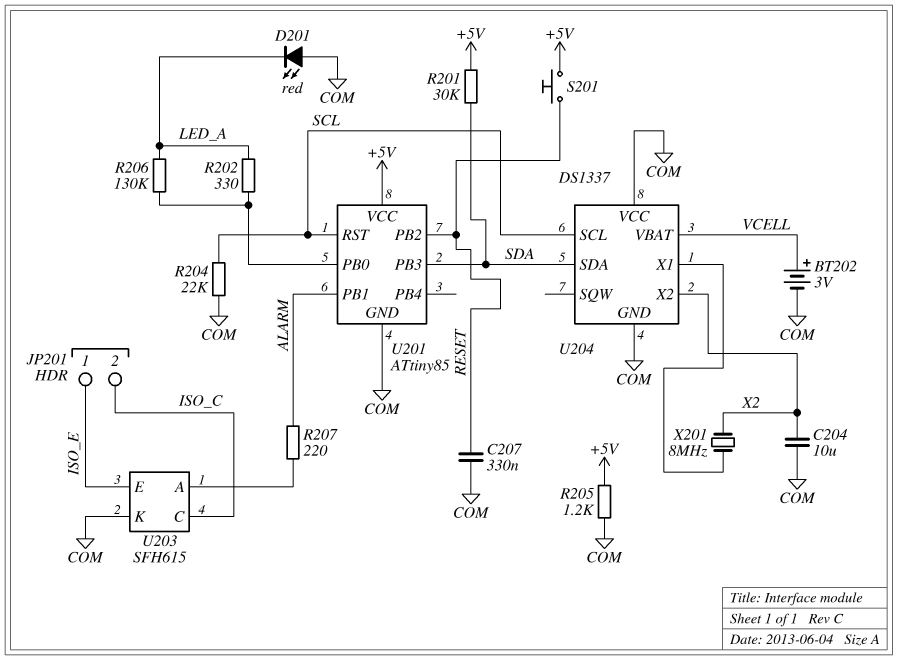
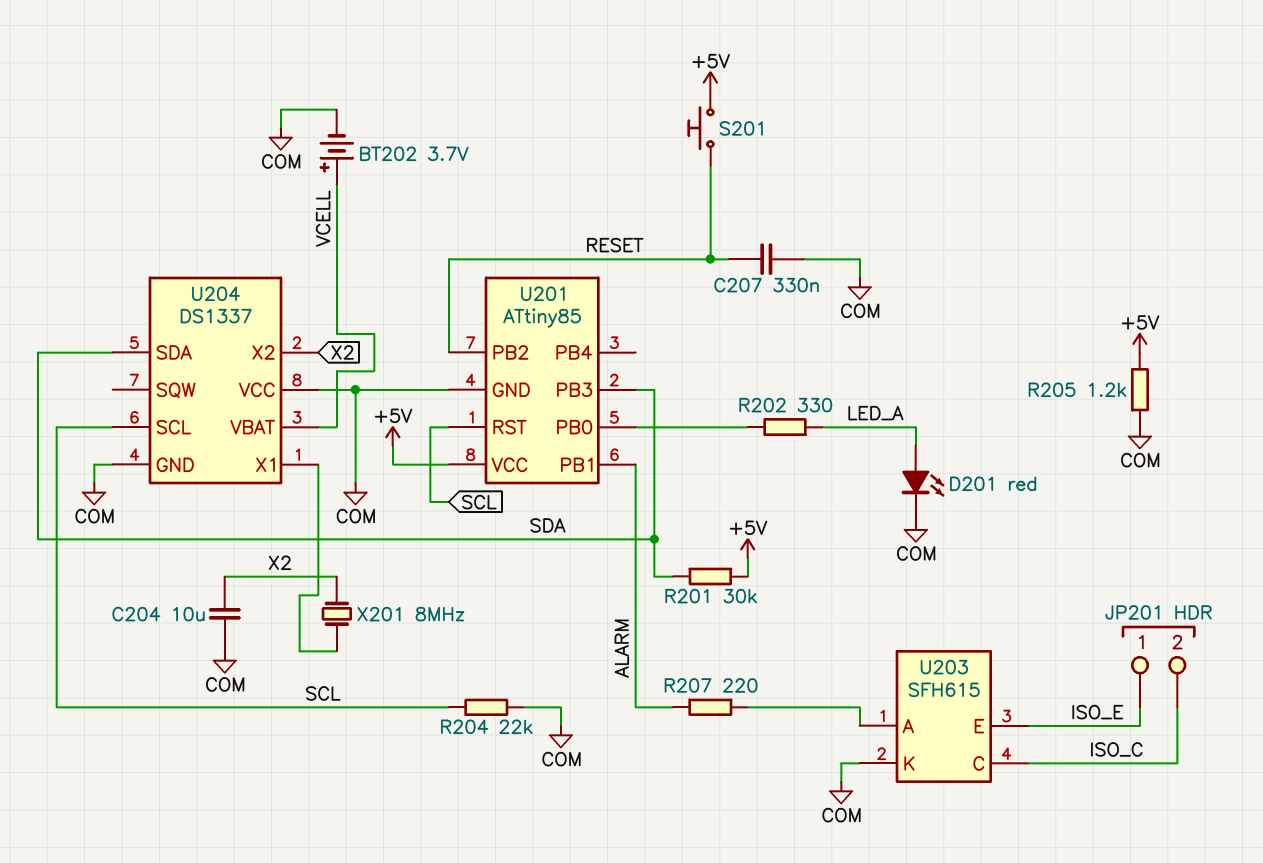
BT202: 3V (plus VCELL, minus COM) -> 3.7V (plus VCELL, minus COM)
D201: LED red (A COM, K LED_A) -> LED red (A LED_A, K COM)
R206: 130k (LED_A, U201/PB0) -> none

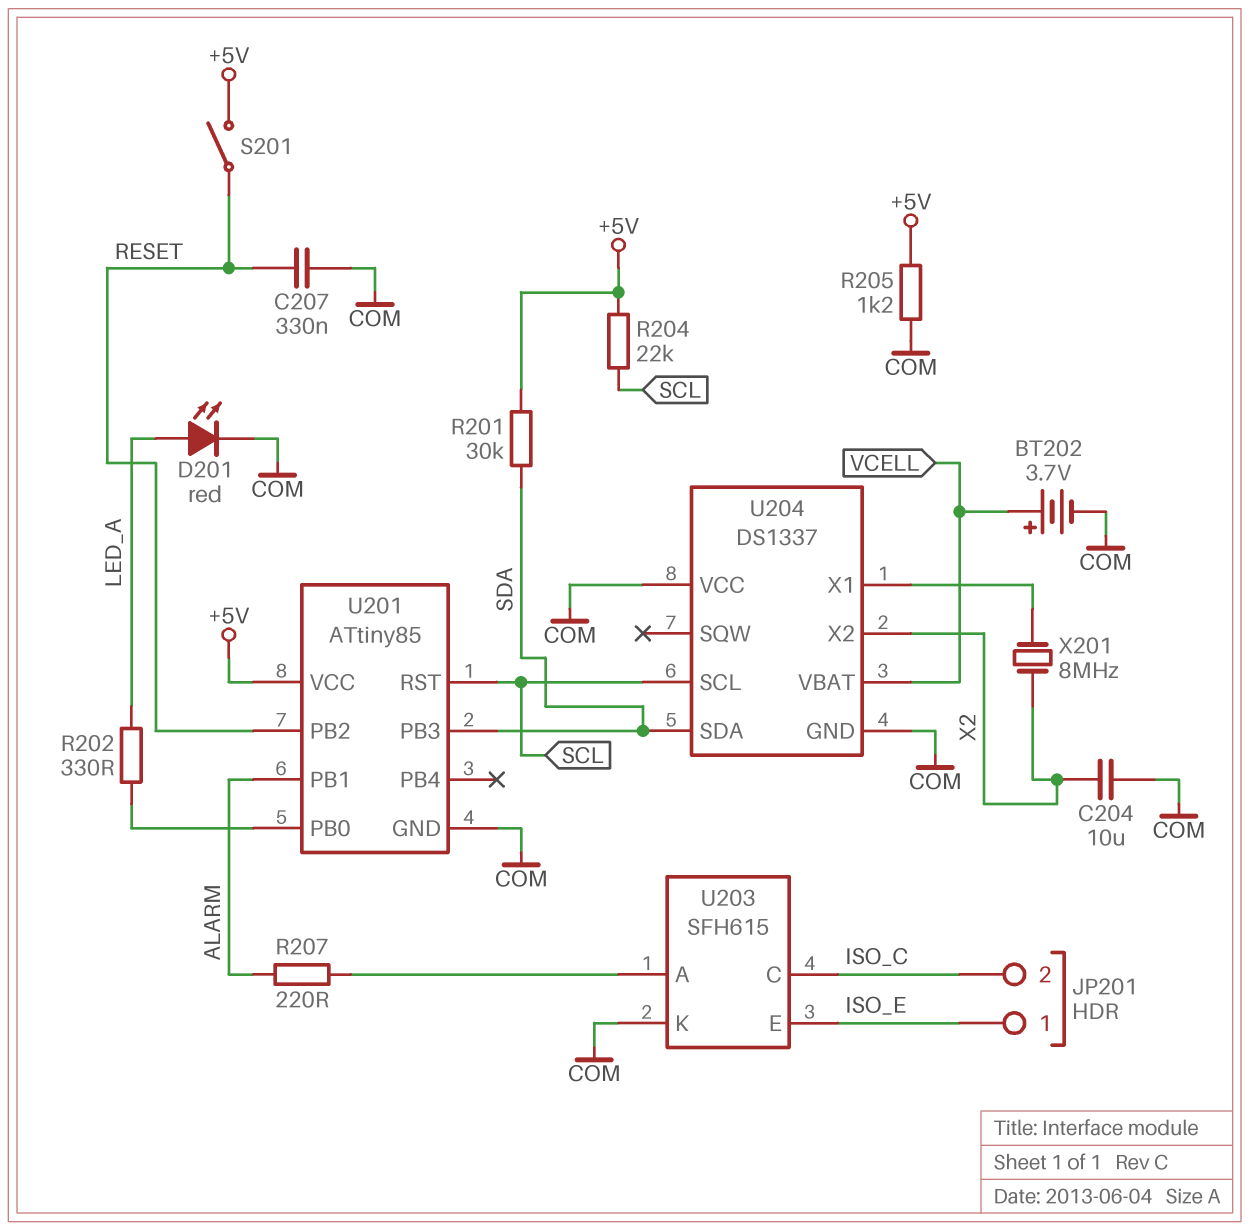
R204: 22k (COM, SCL) -> 22k (+5V, SCL)
S201: button (+5V, RESET) -> switch (+5V, RESET)

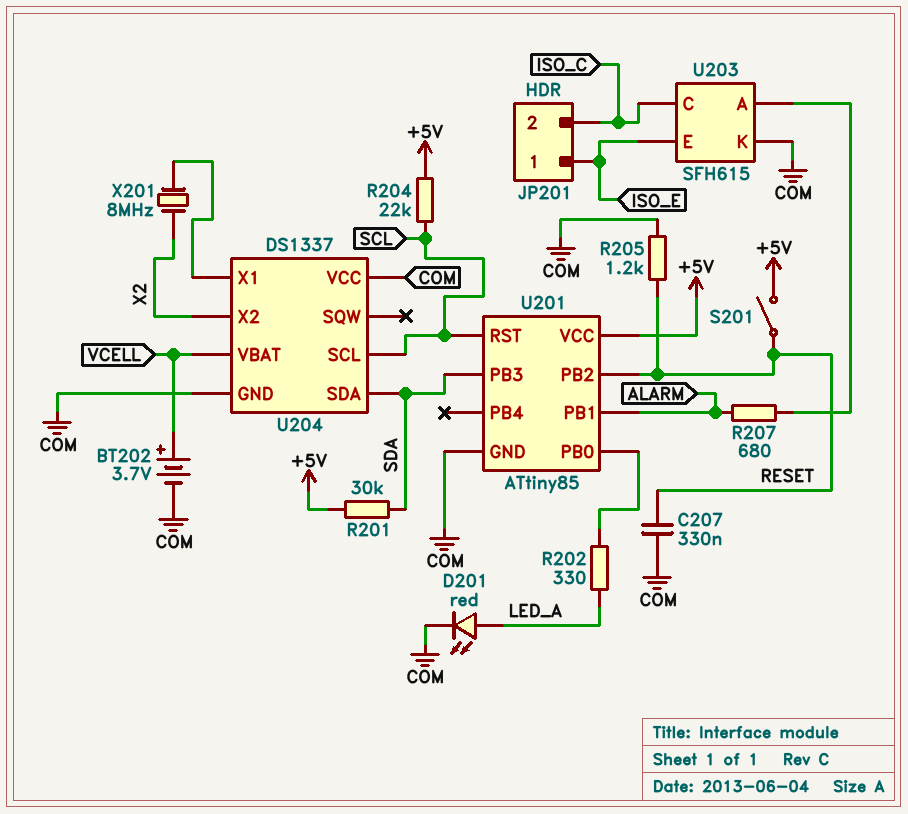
C204: 10uF (COM, X2) -> none
R205: 1.2k (+5V, COM) -> 1.2k (COM, RESET)
R207: 220 (ALARM, U203/A) -> 680 (ALARM, U203/A)

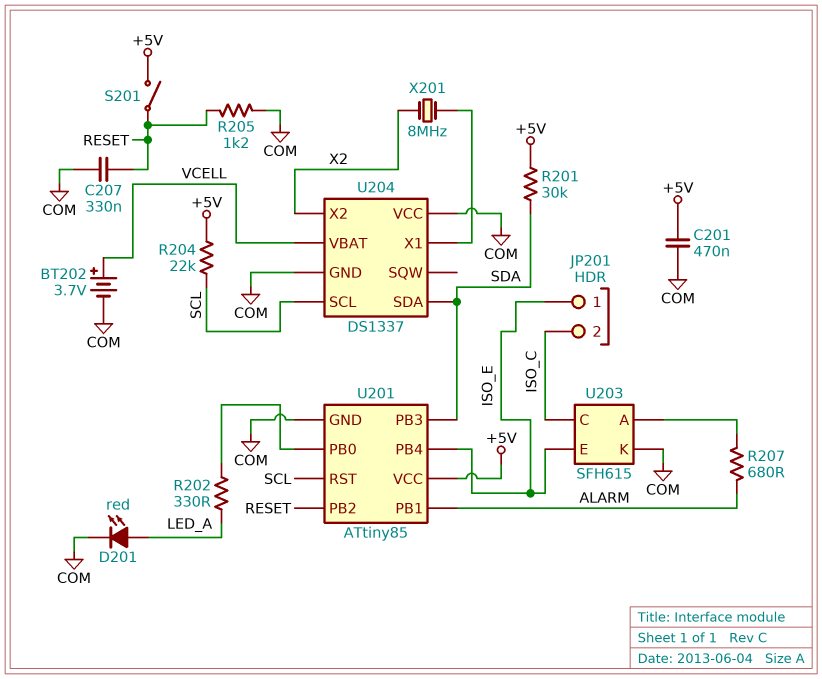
C201: none -> 470nF (+5V, COM)
U201 pin PB4: none -> ISO_E

